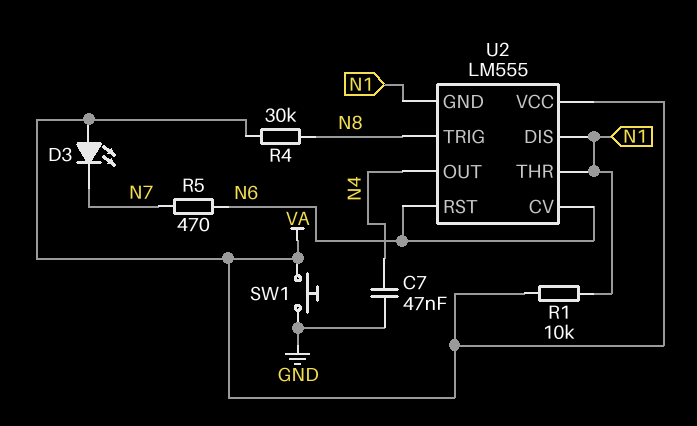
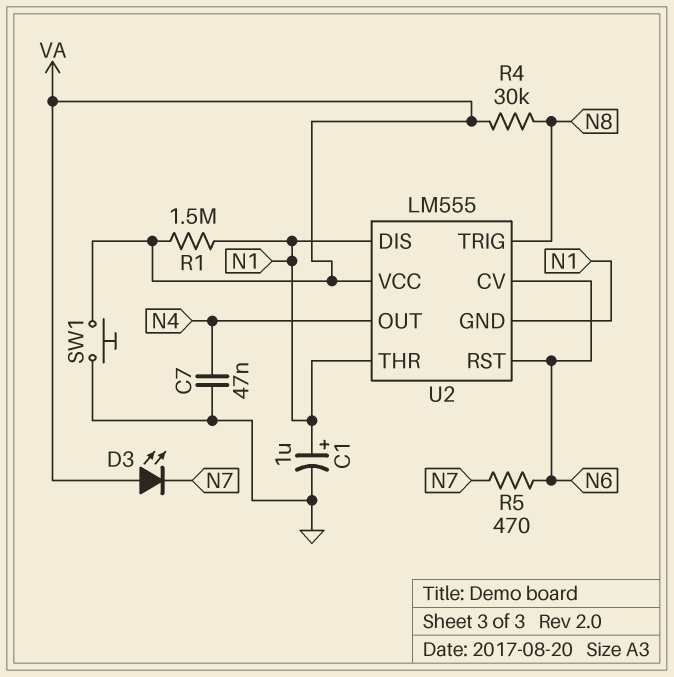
C1: none -> 1uF (plus N1, minus GND)
R1: 10k (N1, VA) -> 1.5M (N1, VA)

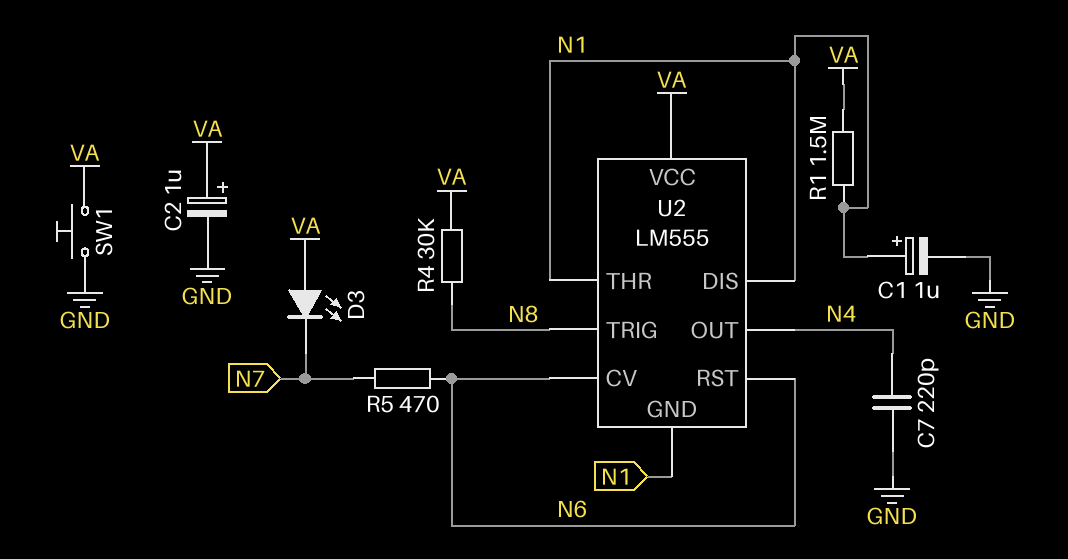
C2: none -> 1uF (plus VA, minus GND)
C7: 47nF (GND, N4) -> 220pF (GND, N4)

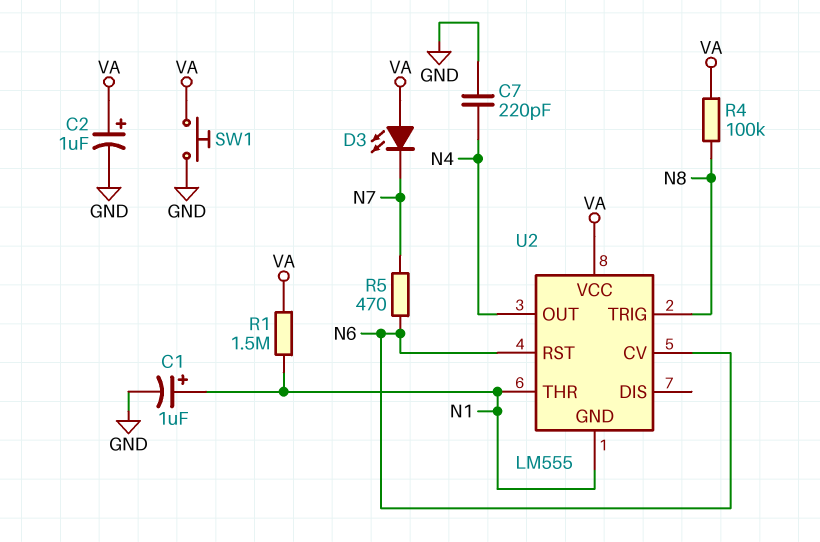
R4: 30k (N8, VA) -> 100k (N8, VA)
U2 pin DIS: N1 -> none

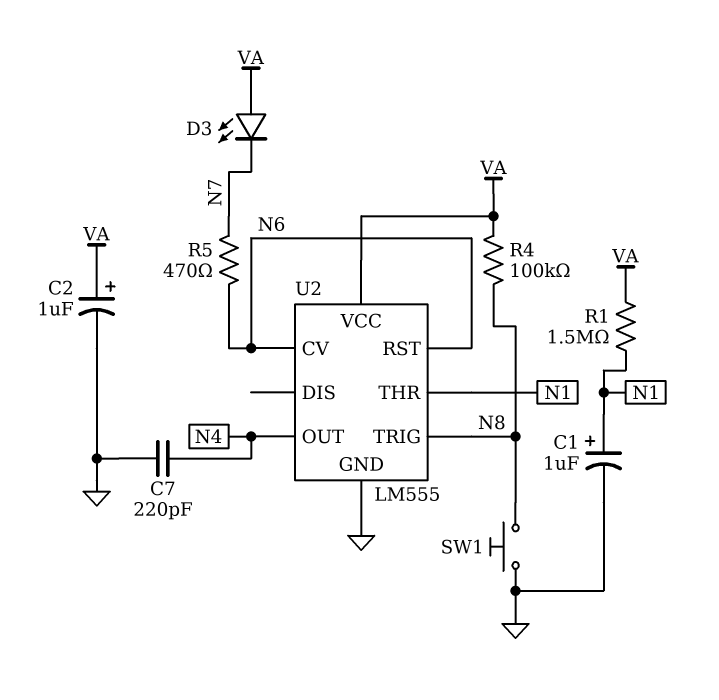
SW1: button (GND, VA) -> button (GND, N8)
U2 pin GND: N1 -> GND

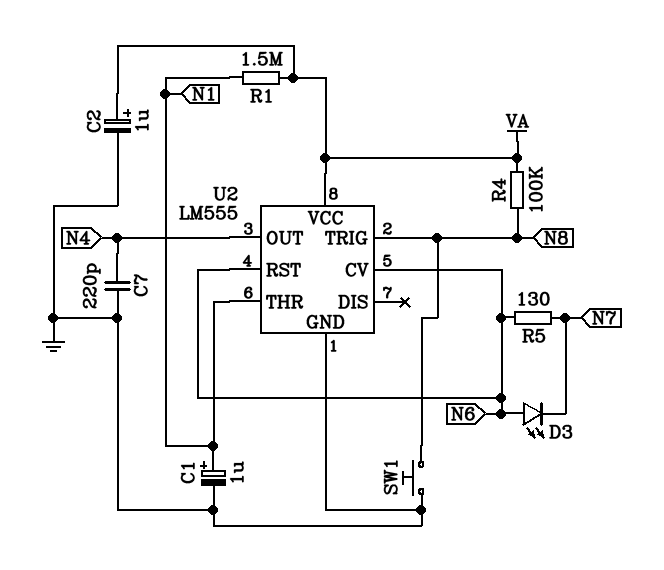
D3: LED (A VA, K N7) -> LED (A N6, K N7)
R5: 470 (N6, N7) -> 130 (N6, N7)

